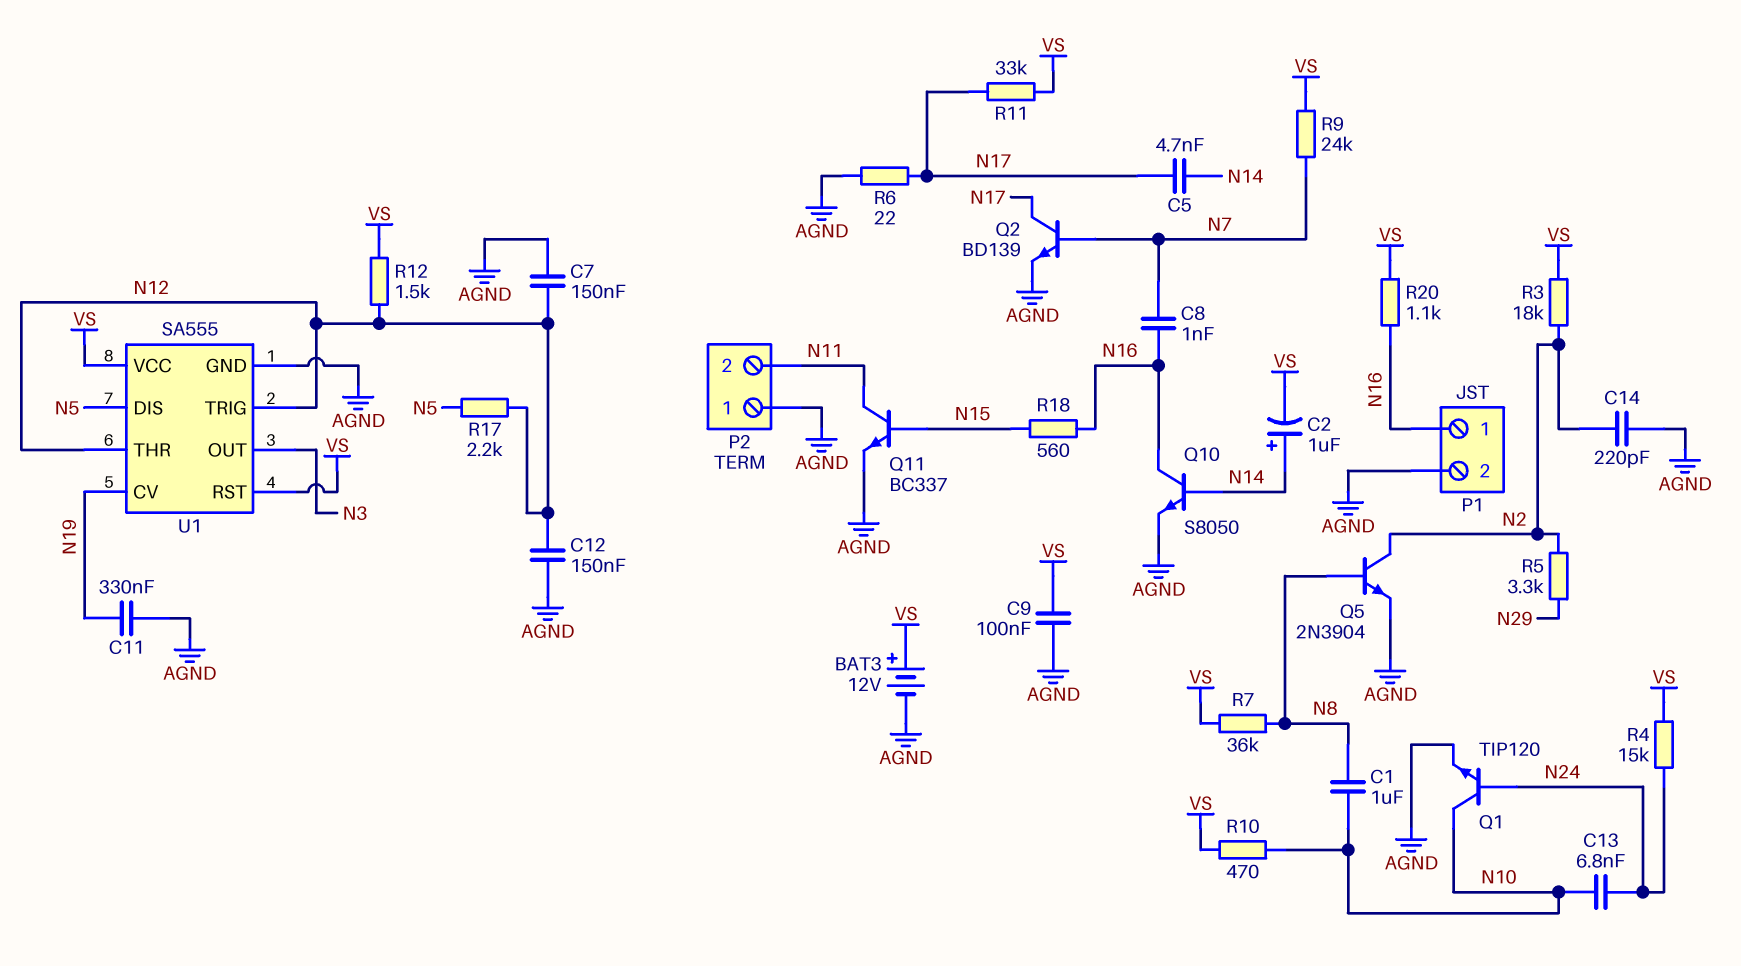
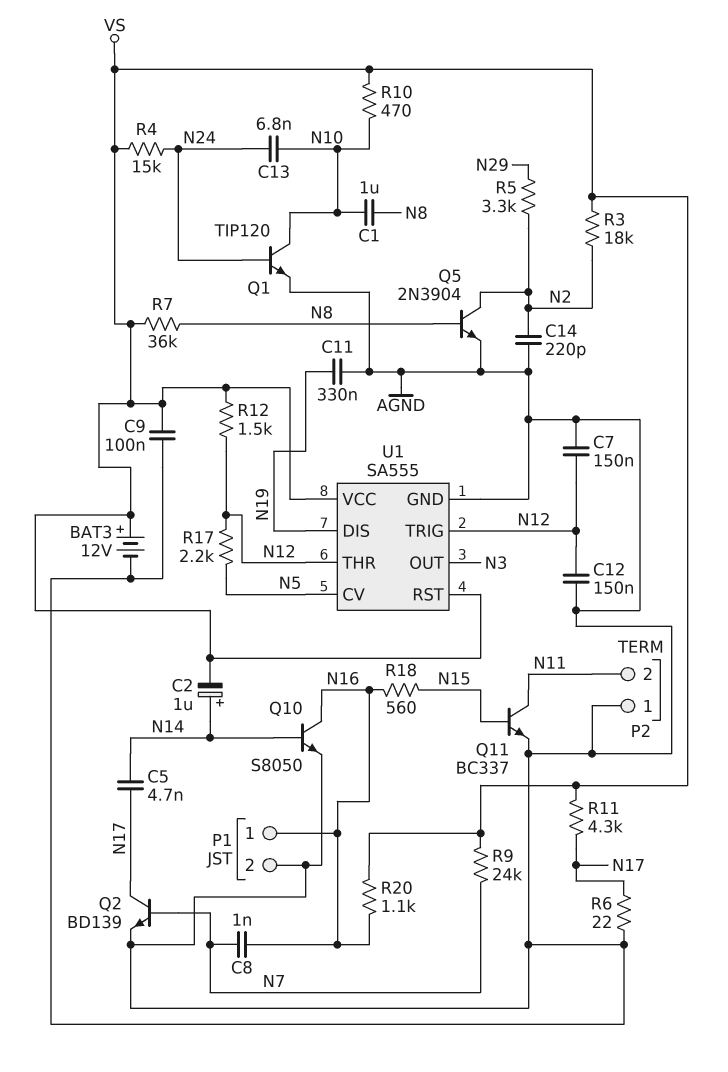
R11: 33k (N17, VS) -> 4.3k (N17, VS)
U1 pin CV: N19 -> N5
U1 pin DIS: N5 -> N19

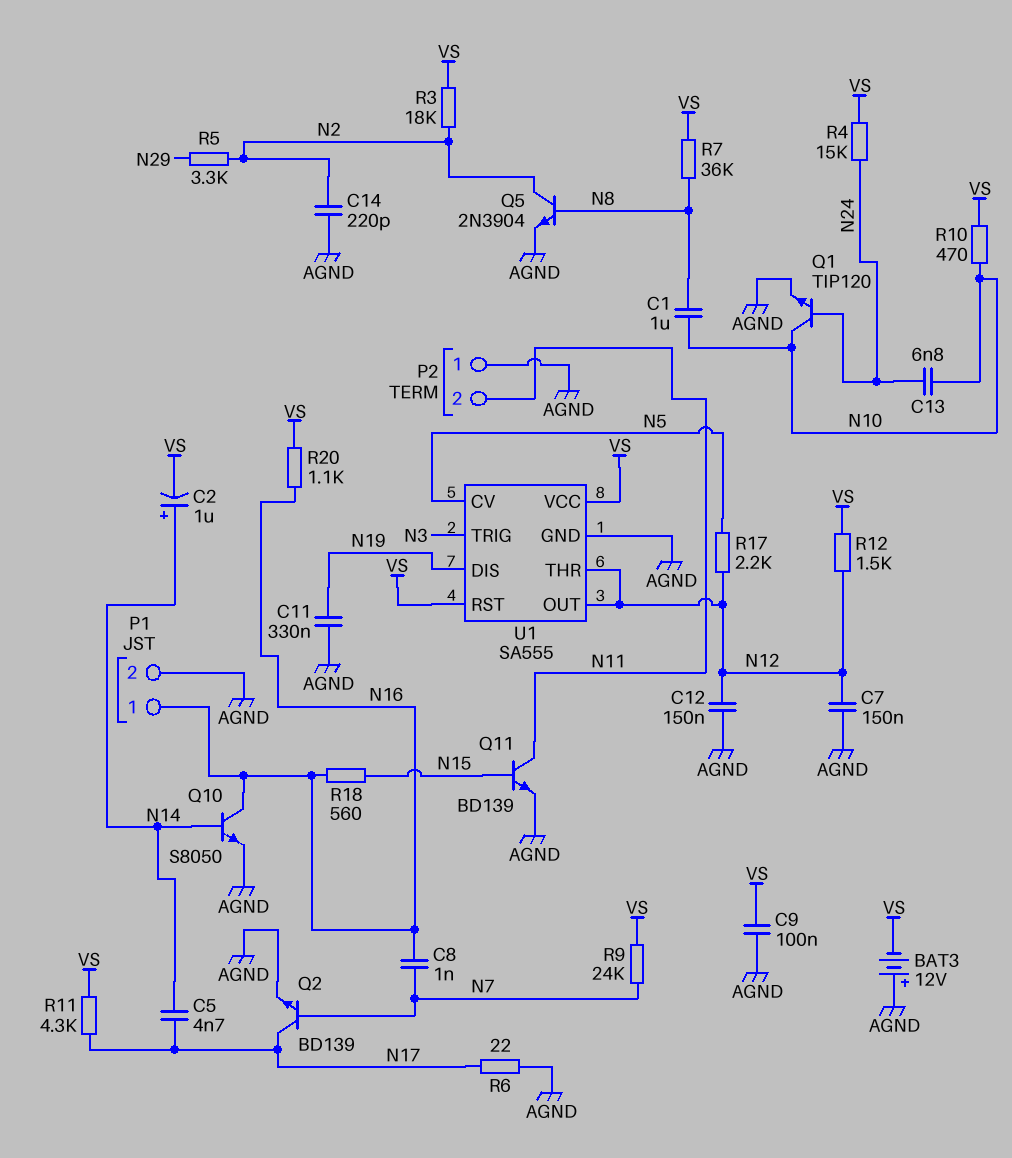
BAT3: 12V (plus VS, minus AGND) -> 12V (plus AGND, minus VS)
Q11: NPN BC337 (B N15, C N11, E AGND) -> NPN BD139 (B N15, C N11, E AGND)
U1 pin OUT: N3 -> N12
U1 pin TRIG: N12 -> N3

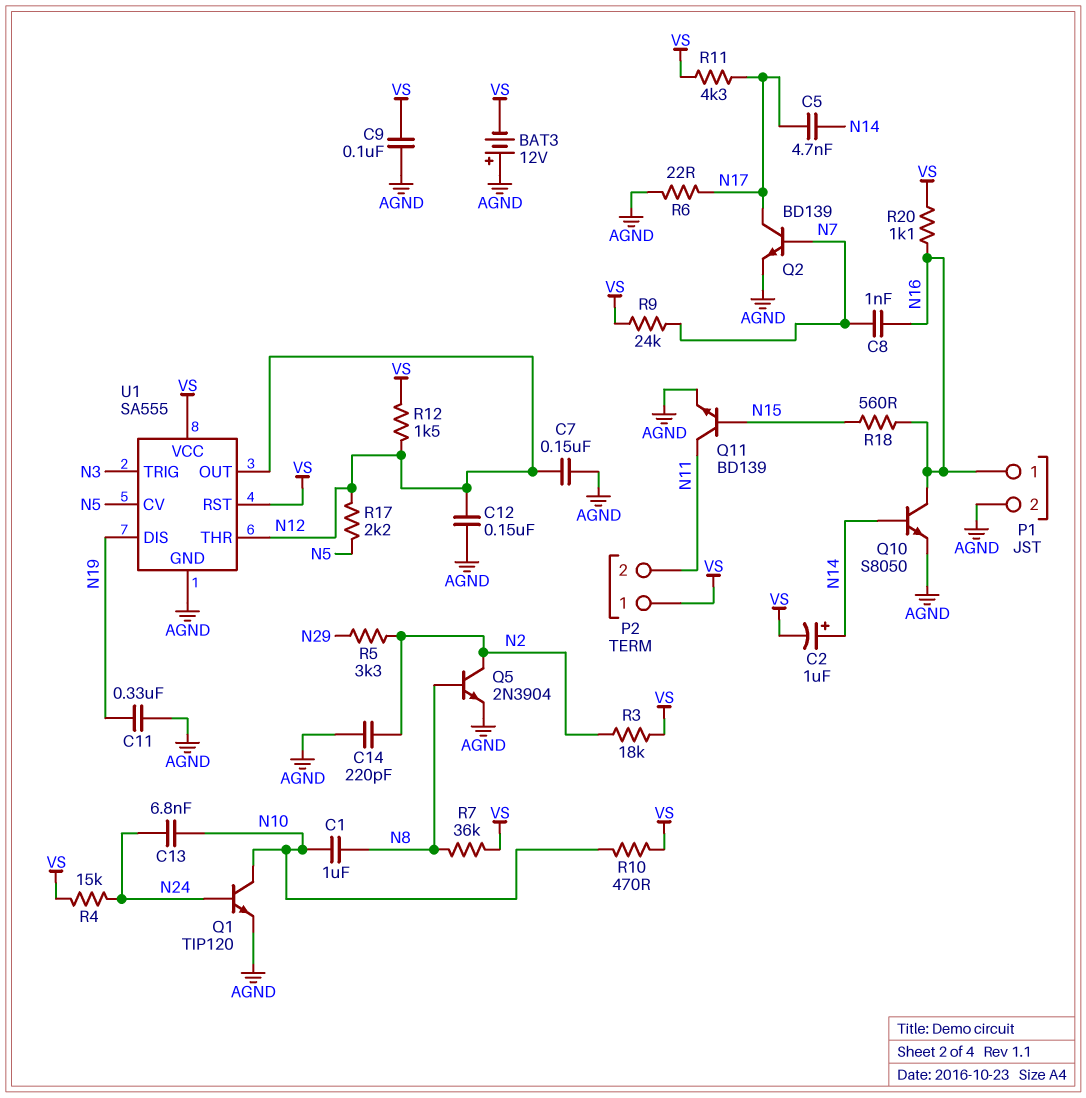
P2 pin 1: AGND -> VS

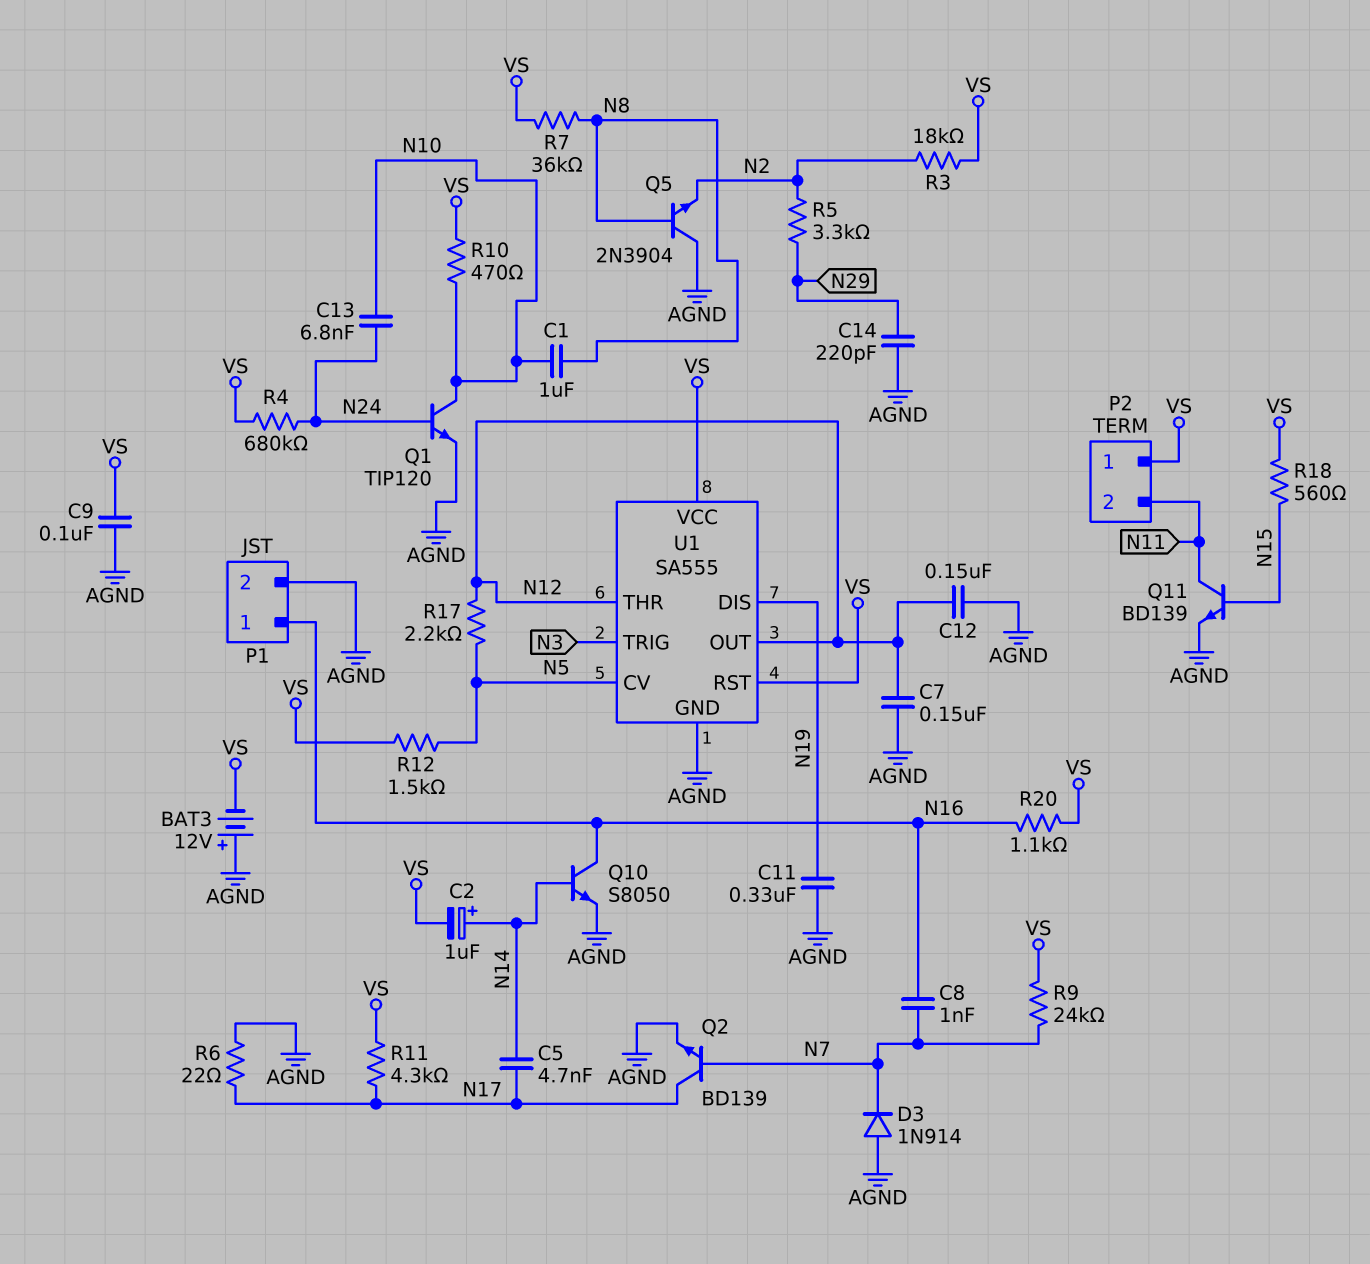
C14: 220pF (AGND, N2) -> 220pF (AGND, N29)
D3: none -> diode 1N914 (A AGND, K N7)
Q5: NPN 2N3904 (B N8, C N2, E AGND) -> NPN 2N3904 (B N8, C AGND, E N2)
R4: 15k (N24, VS) -> 680k (N24, VS)
R12: 1.5k (N12, VS) -> 1.5k (N5, VS)
R18: 560 (N15, N16) -> 560 (N15, VS)

